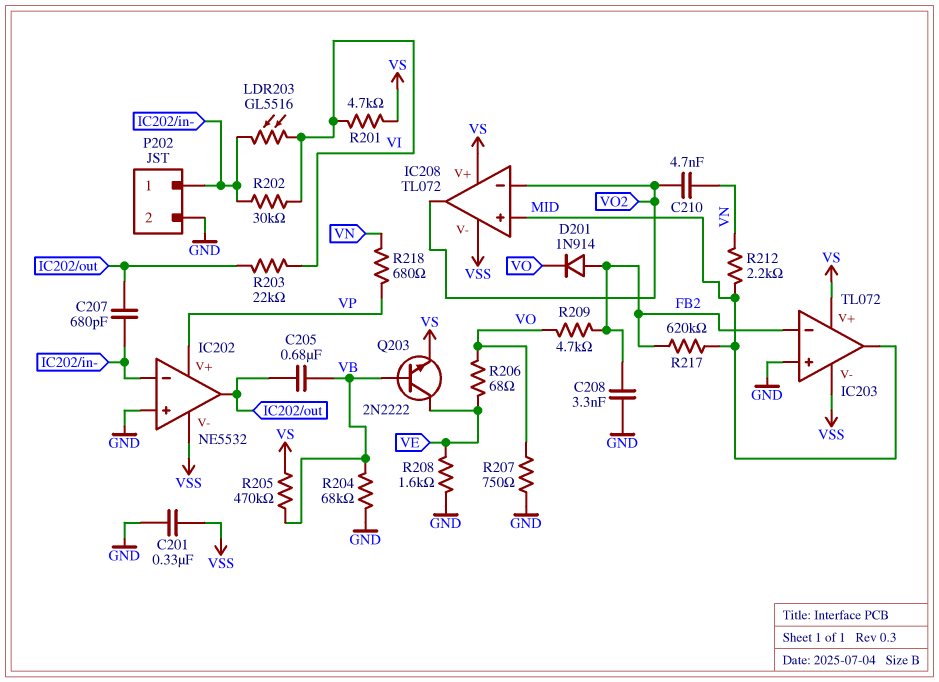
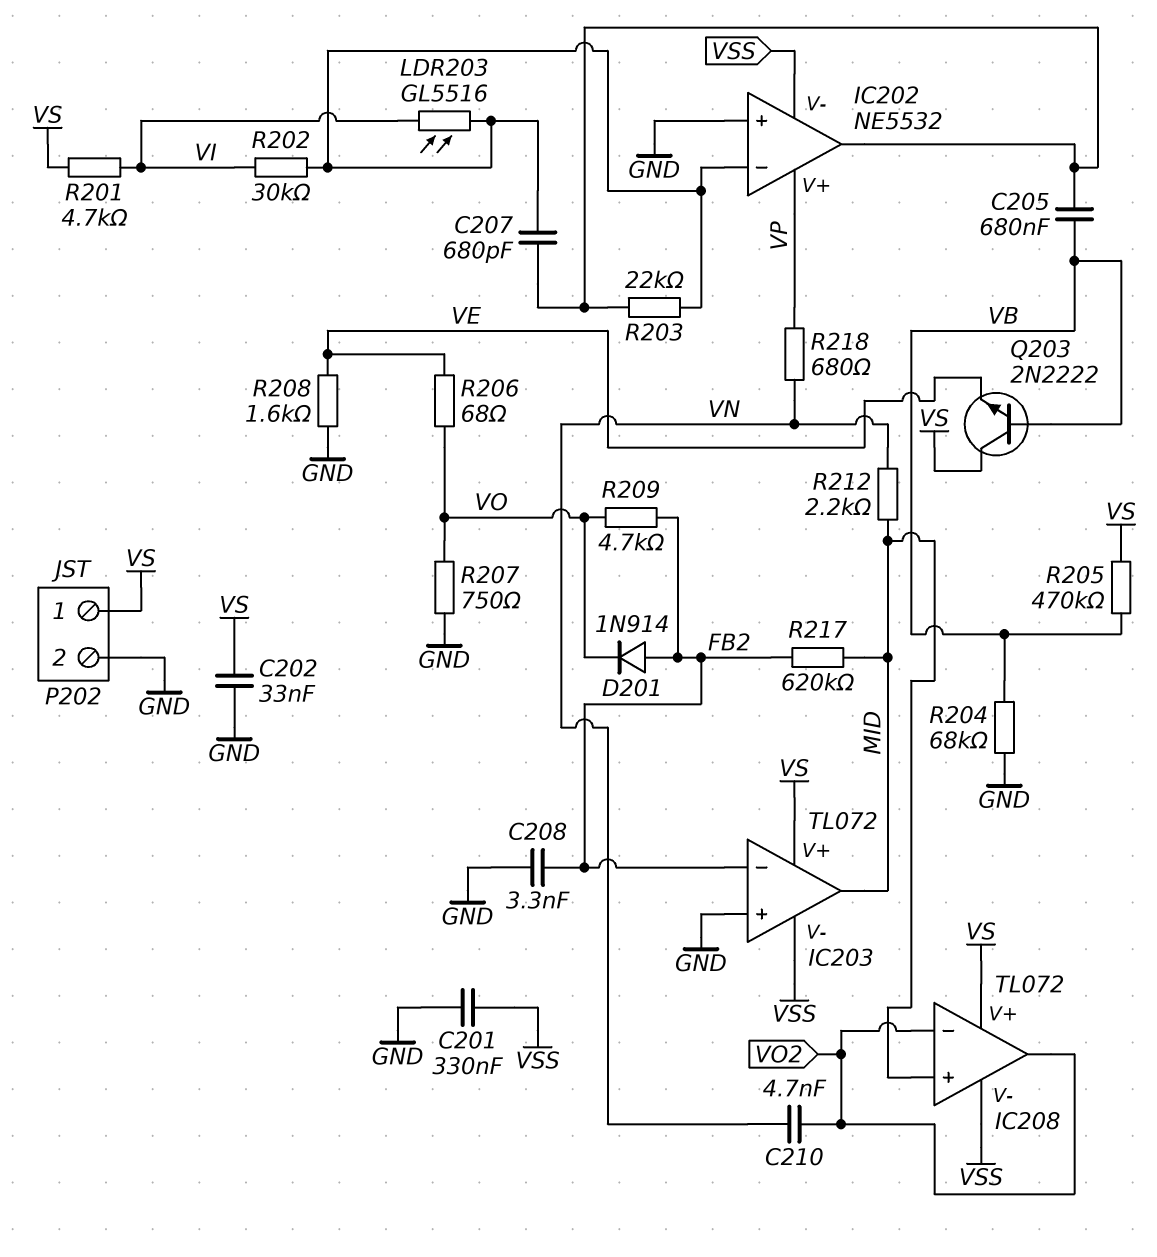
C202: none -> 33nF (GND, VS)
P202 pin 1: IC202/in- -> VS
Q203: NPN 2N2222 (B VB, C VE, E VS) -> NPN 2N2222 (B VB, C VS, E VE)
R203: 22k (IC202/out, VI) -> 22k (IC202/in-, IC202/out)

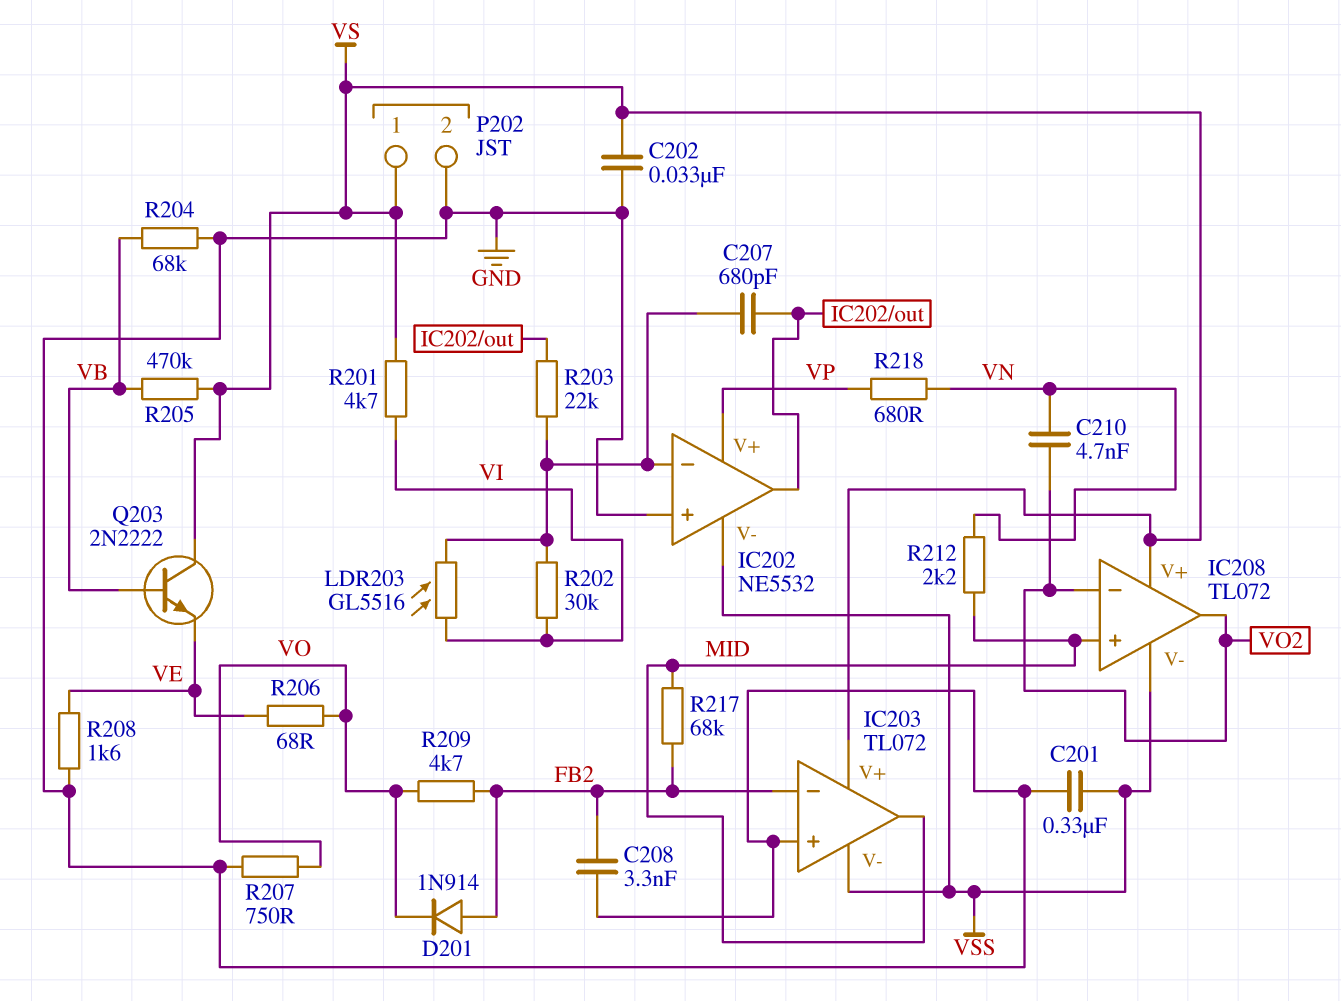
C205: 680nF (IC202/out, VB) -> none
R217: 620k (FB2, MID) -> 68k (FB2, MID)

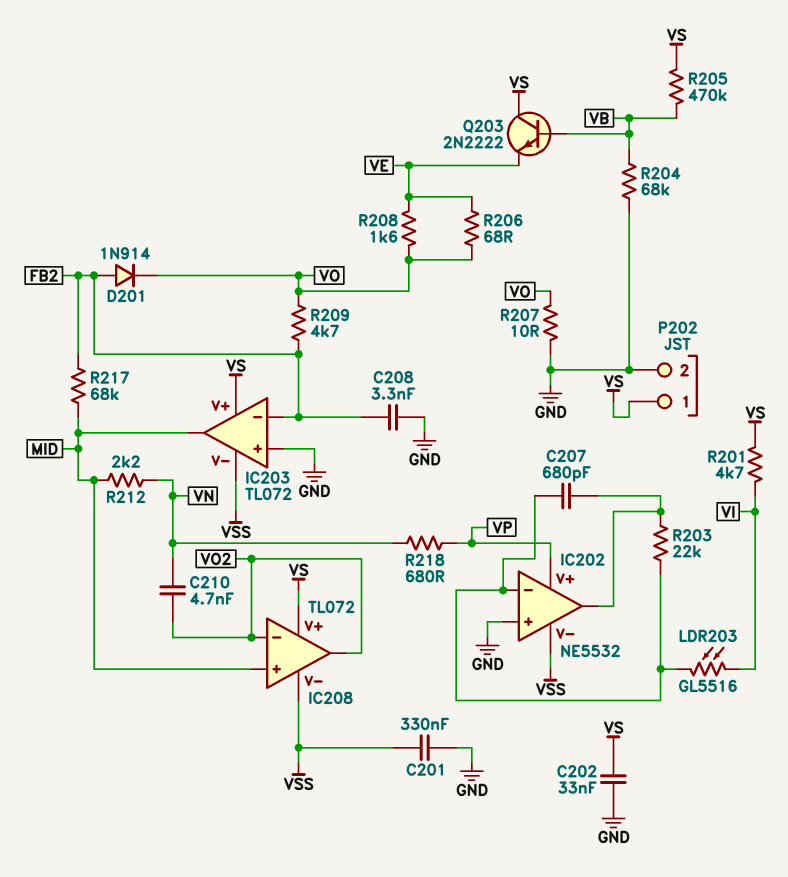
R202: 30k (IC202/in-, VI) -> none
R207: 750 (GND, VO) -> 10 (GND, VO)
R208: 1.6k (GND, VE) -> 1.6k (VE, VO)

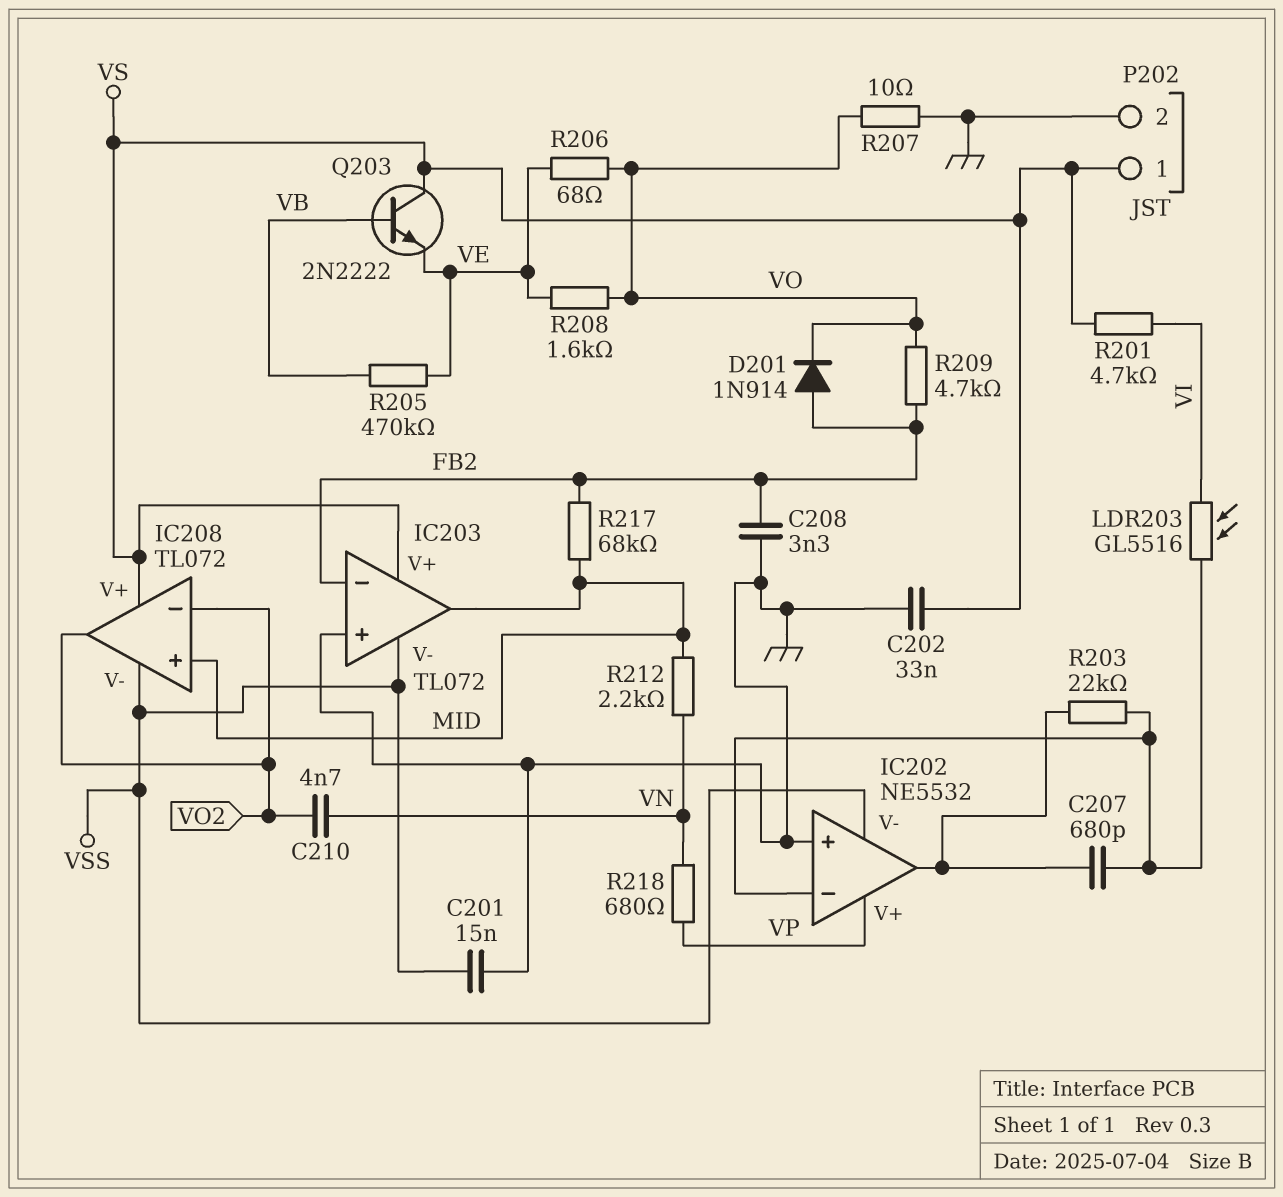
C201: 330nF (GND, VSS) -> 15nF (GND, VSS)
R204: 68k (GND, VB) -> none
R205: 470k (VB, VS) -> 470k (VB, VE)

